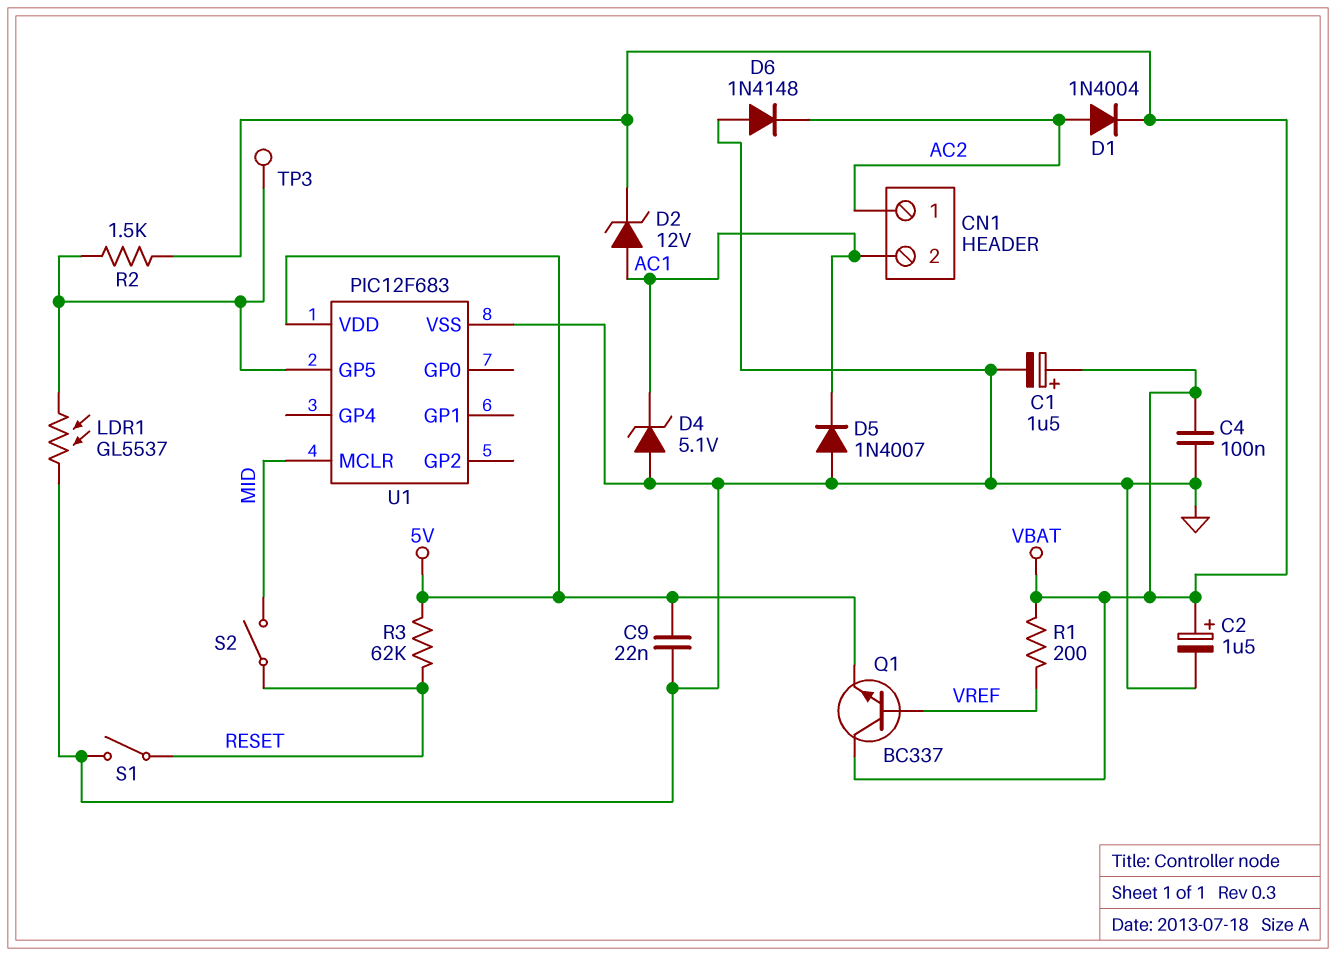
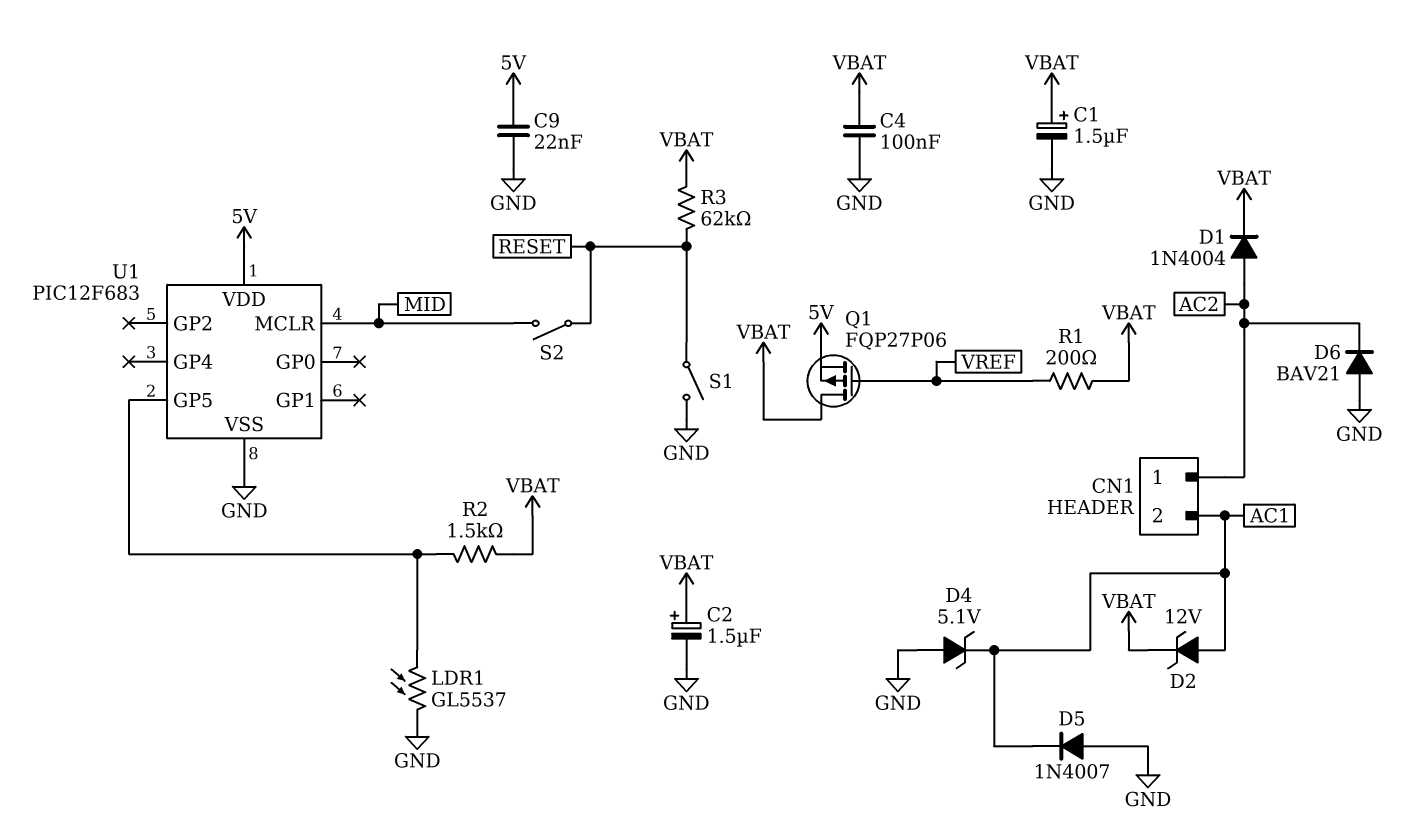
D6: diode 1N4148 (A GND, K AC2) -> diode BAV21 (A GND, K AC2)
Q1: NPN BC337 (B VREF, C VBAT, E 5V) -> PMOS FQP27P06 (G VREF, D VBAT, S 5V)
R3: 62k (5V, RESET) -> 62k (RESET, VBAT)
TP3: test point (U1/GP5) -> none

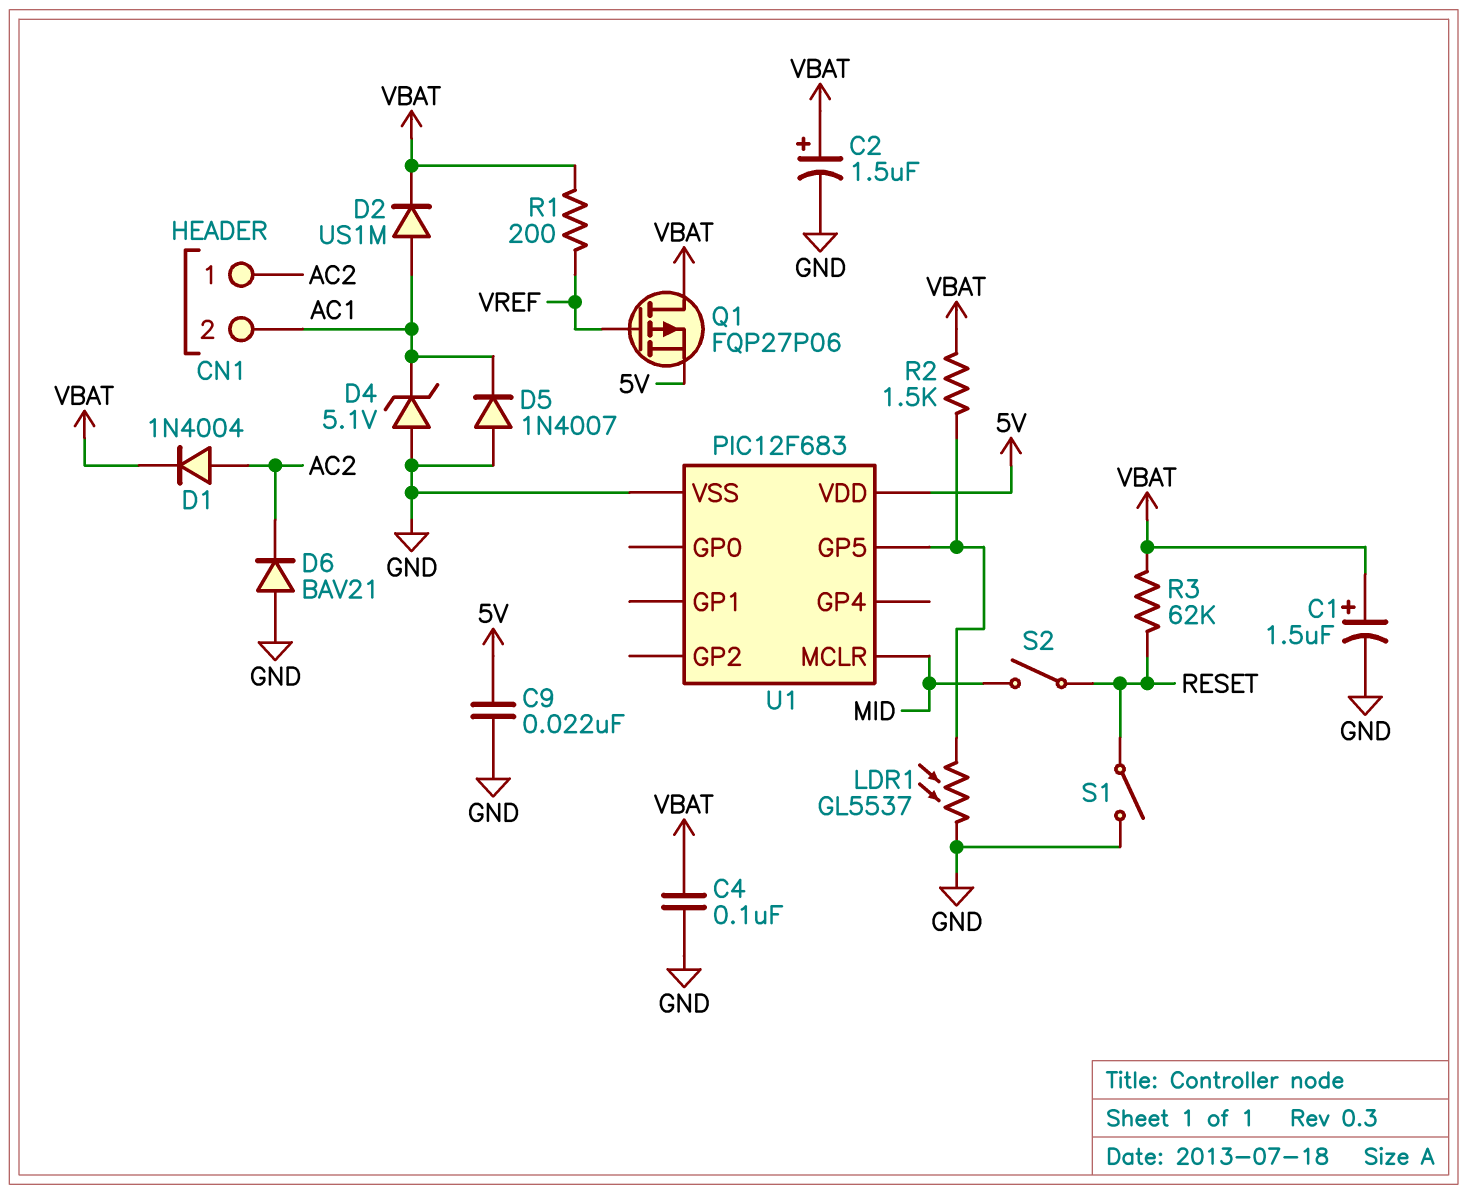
D2: zener 12V (A AC1, K VBAT) -> diode US1M (A AC1, K VBAT)

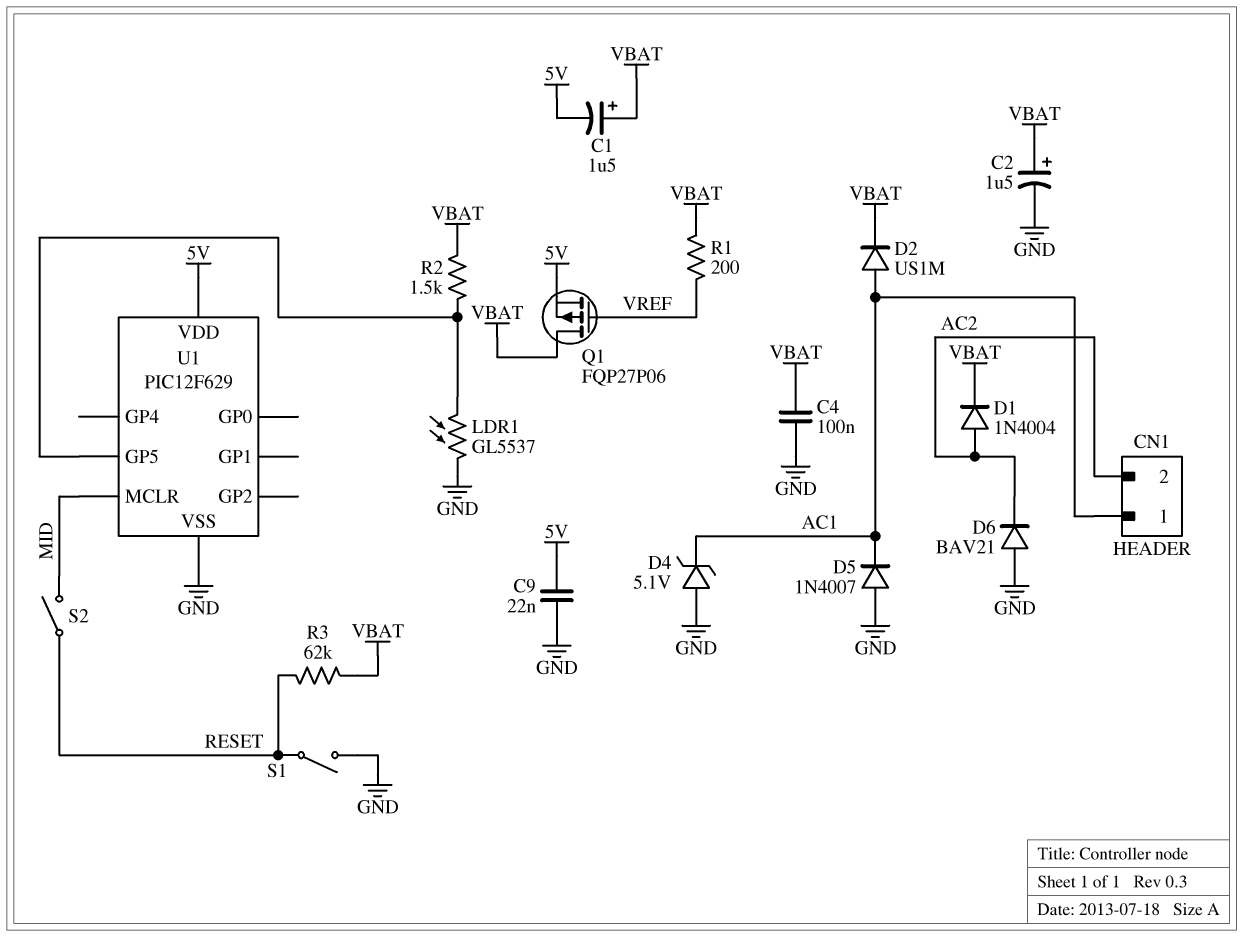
C1: 1.5uF (plus VBAT, minus GND) -> 1.5uF (plus VBAT, minus 5V)
CN1 pin 1: AC2 -> AC1
CN1 pin 2: AC1 -> AC2
U1: PIC12F683 -> PIC12F629

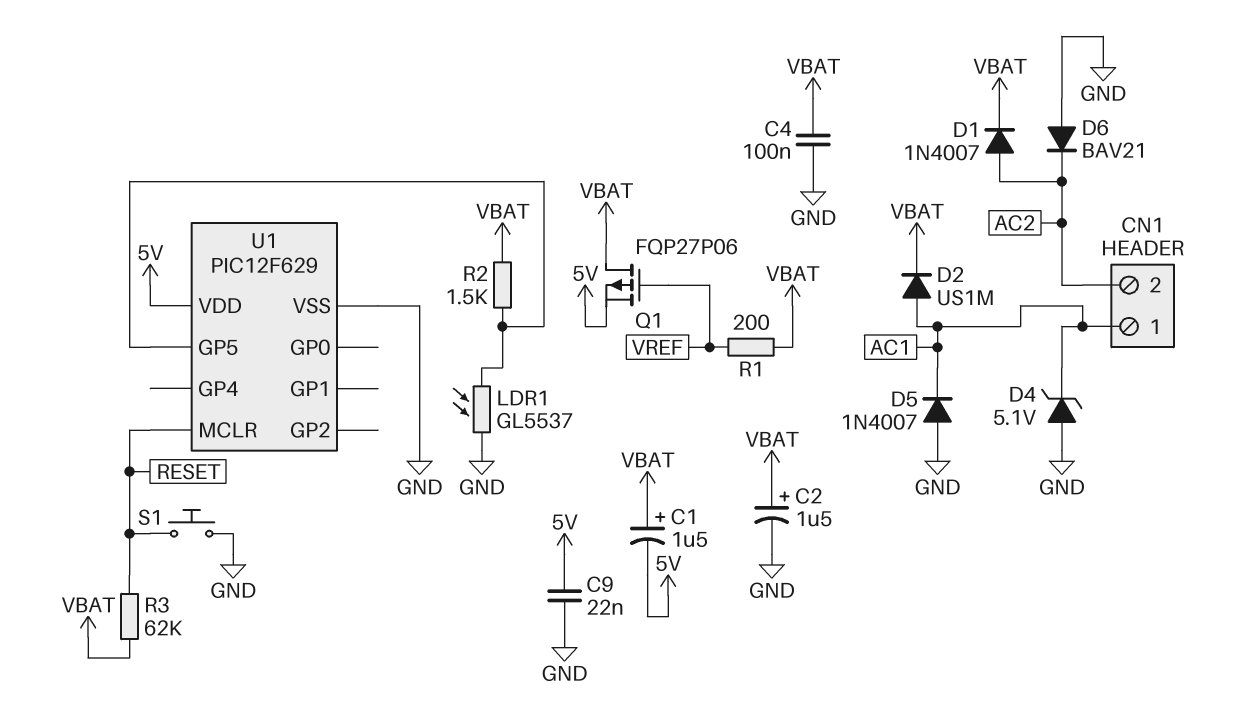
D1: diode 1N4004 (A AC2, K VBAT) -> diode 1N4007 (A AC2, K VBAT)
S1: switch (GND, RESET) -> button (GND, RESET)
S2: switch (MID, RESET) -> none
U1 pin MCLR: MID -> RESET

